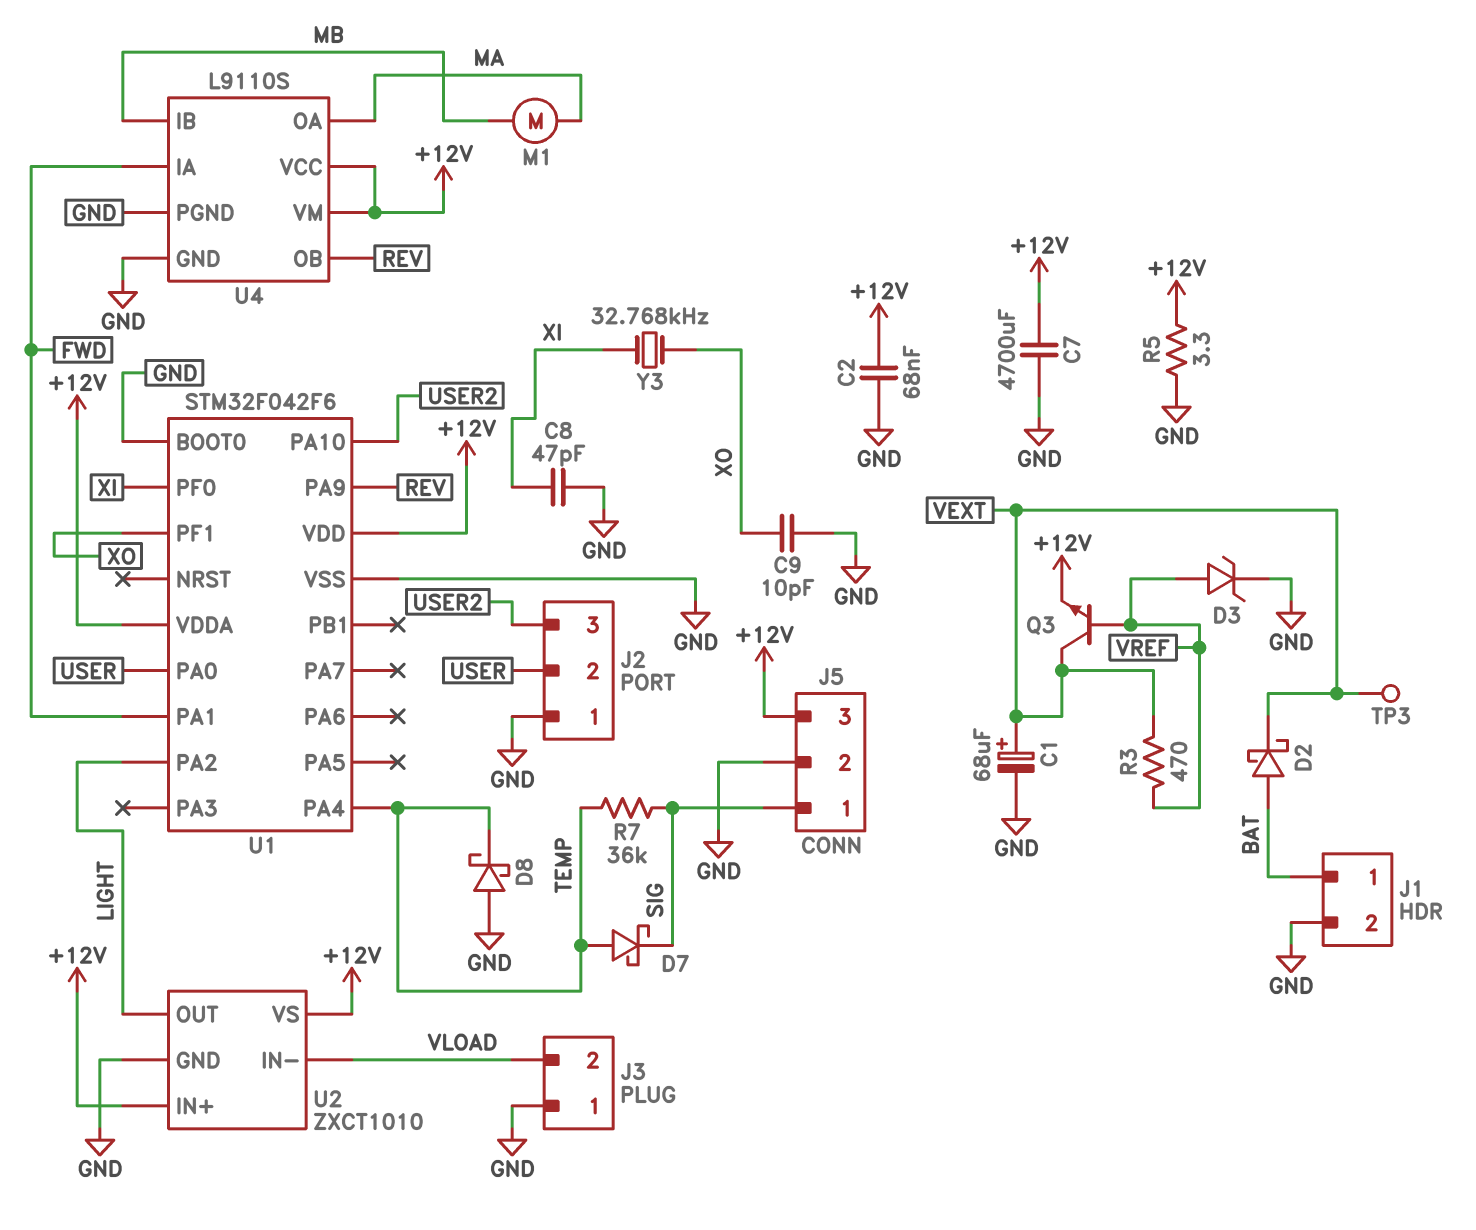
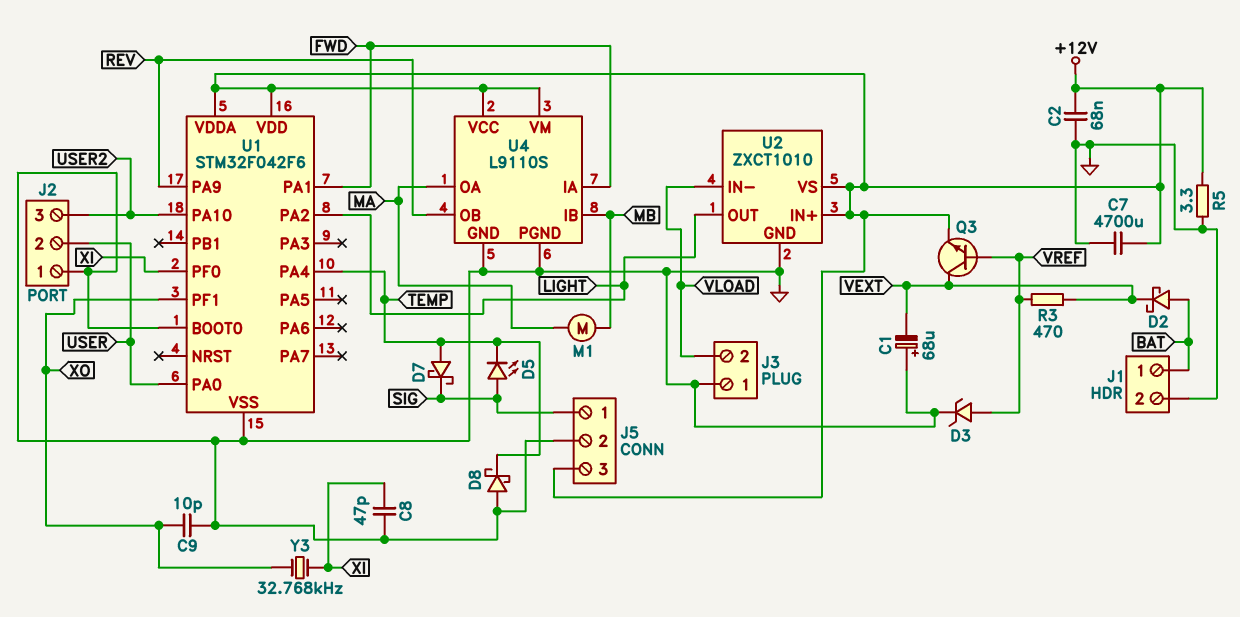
C1: 68uF (plus VEXT, minus GND) -> 68uF (plus GND, minus VEXT)
D5: none -> LED (A SIG, K TEMP)
R7: 36k (SIG, TEMP) -> none
TP3: test point (VEXT) -> none

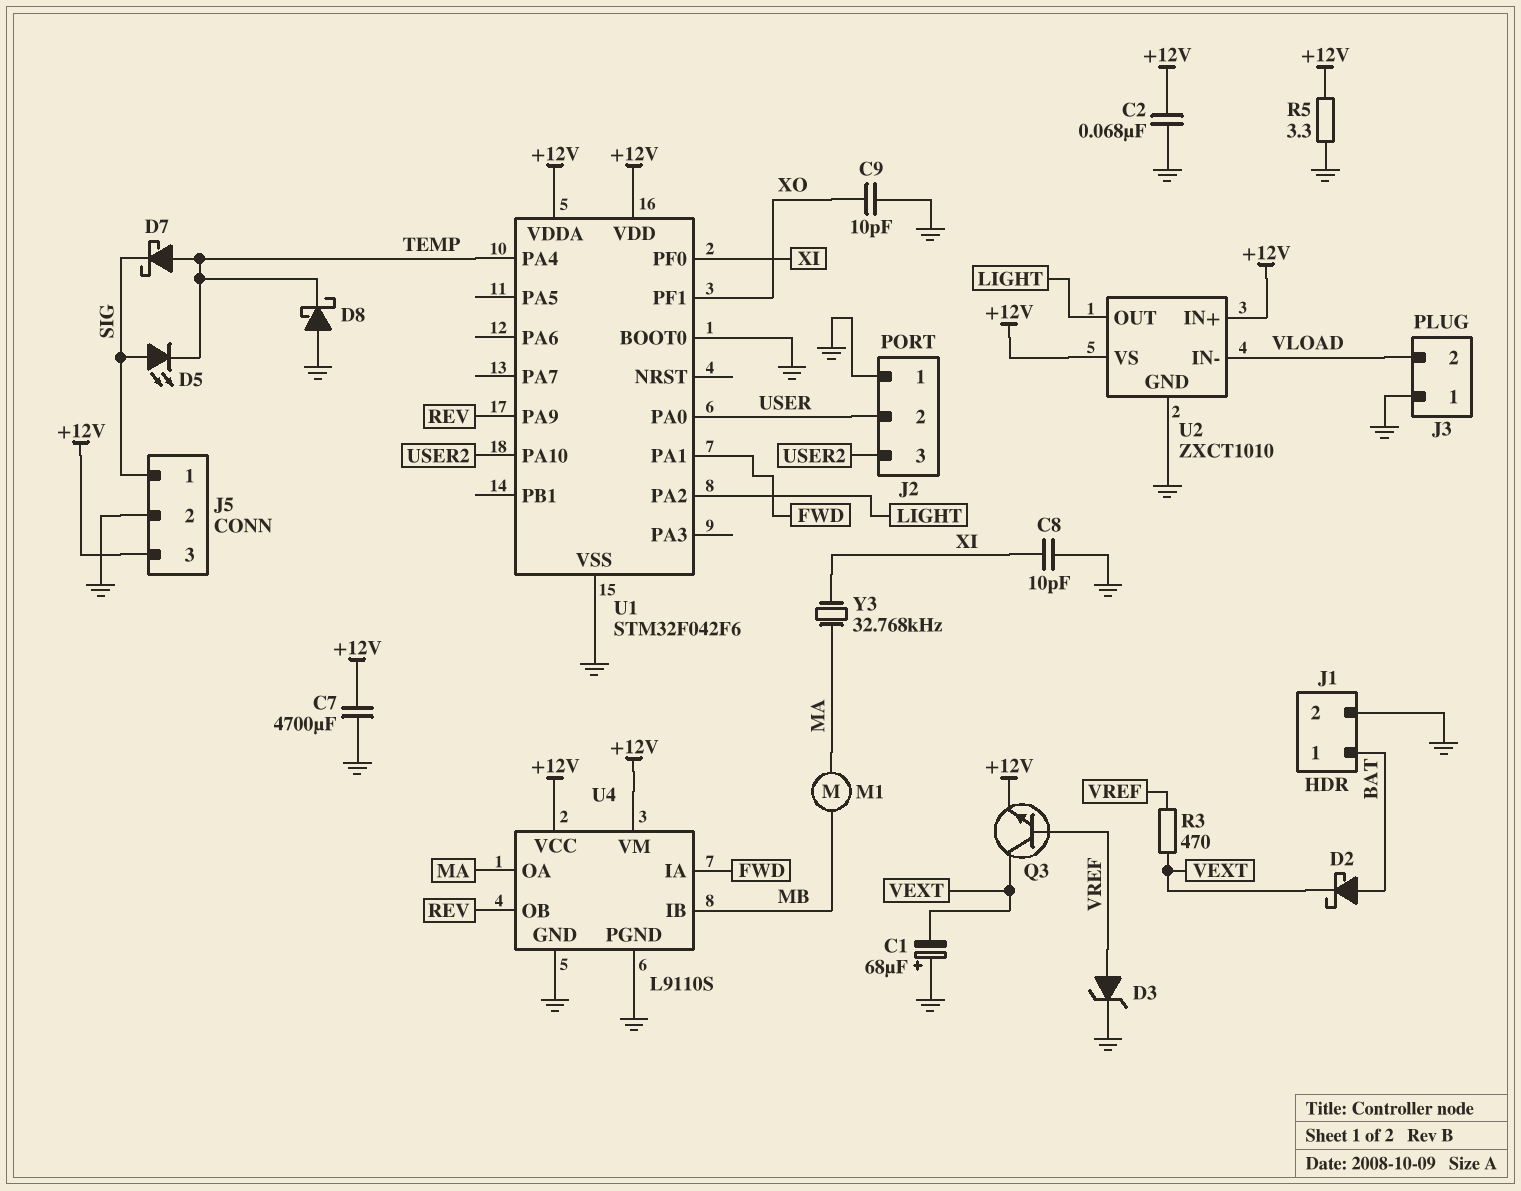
C8: 47pF (GND, XI) -> 10pF (GND, XI)
Y3: 32.768kHz (XI, XO) -> 32.768kHz (MA, XI)

